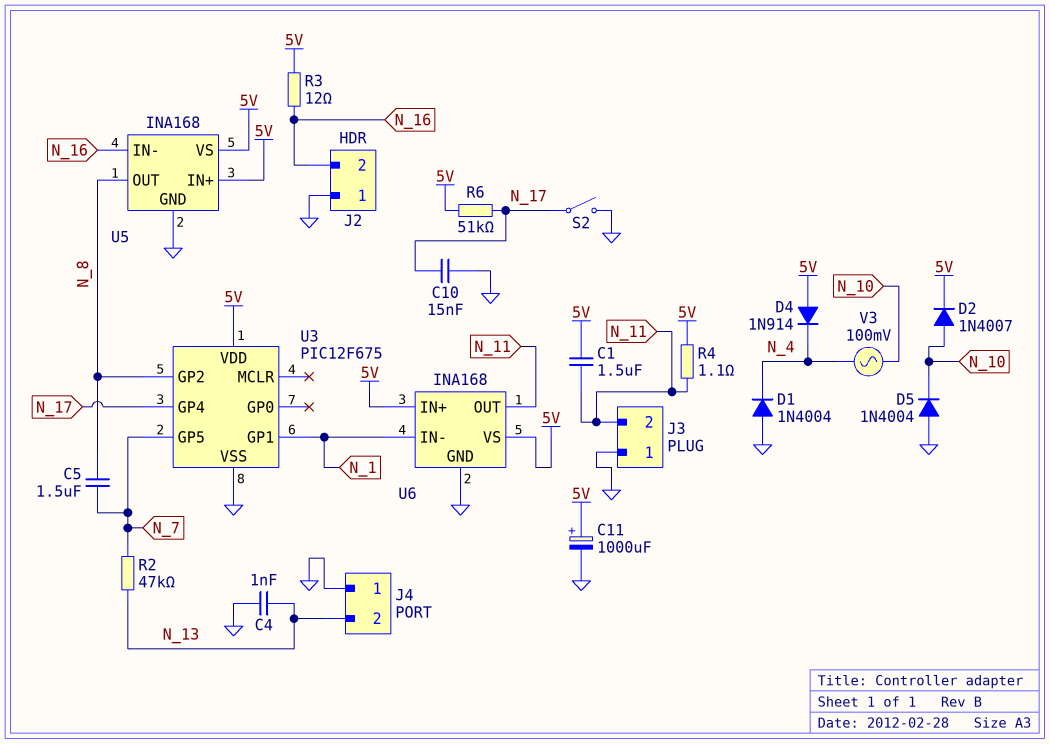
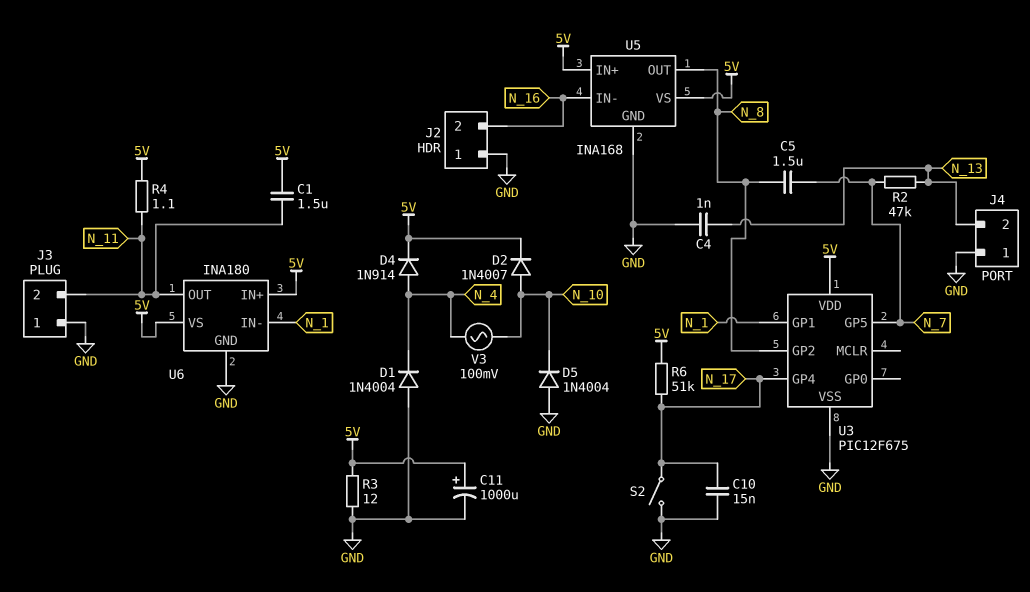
D4: diode 1N914 (A 5V, K N_4) -> diode 1N914 (A N_4, K 5V)
R3: 12 (5V, N_16) -> 12 (5V, GND)
U6: INA168 -> INA180

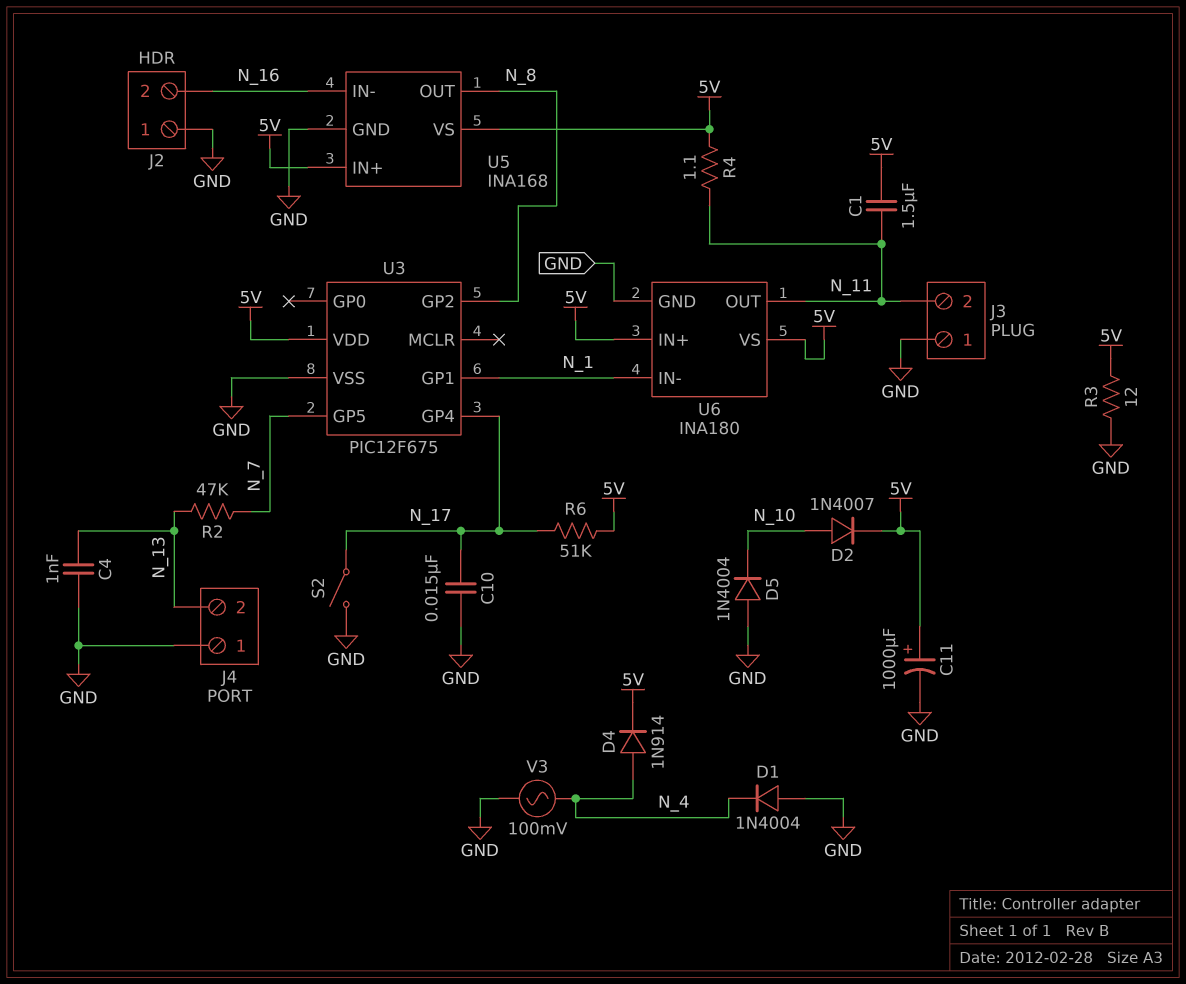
C5: 1.5uF (N_7, N_8) -> none
V3: AC 100mV (N_4, N_10) -> AC 100mV (GND, N_4)

